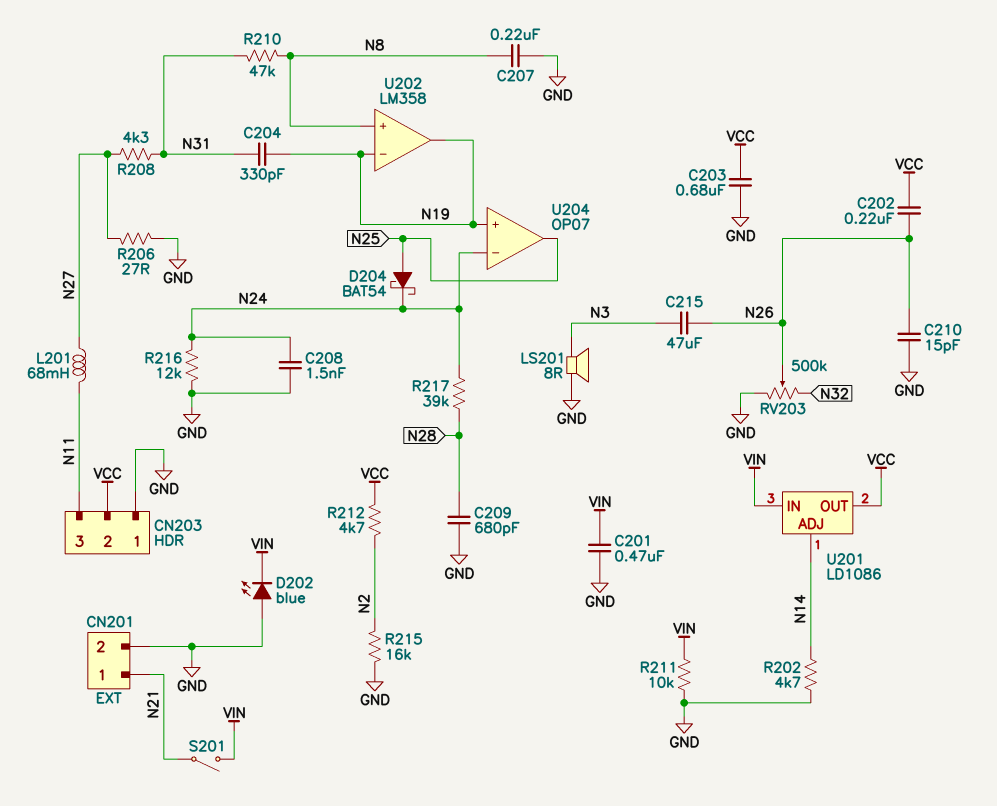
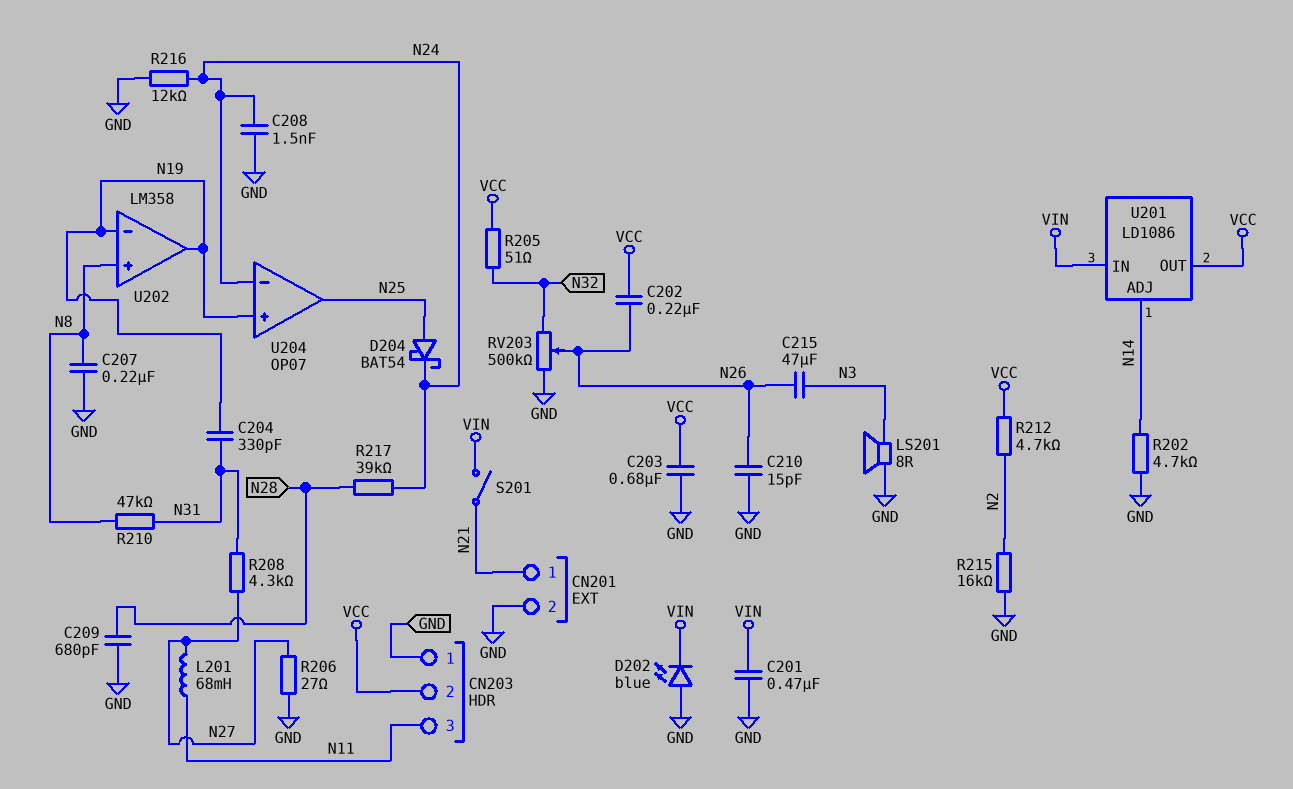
R205: none -> 51 (N32, VCC)
R211: 10k (GND, VIN) -> none

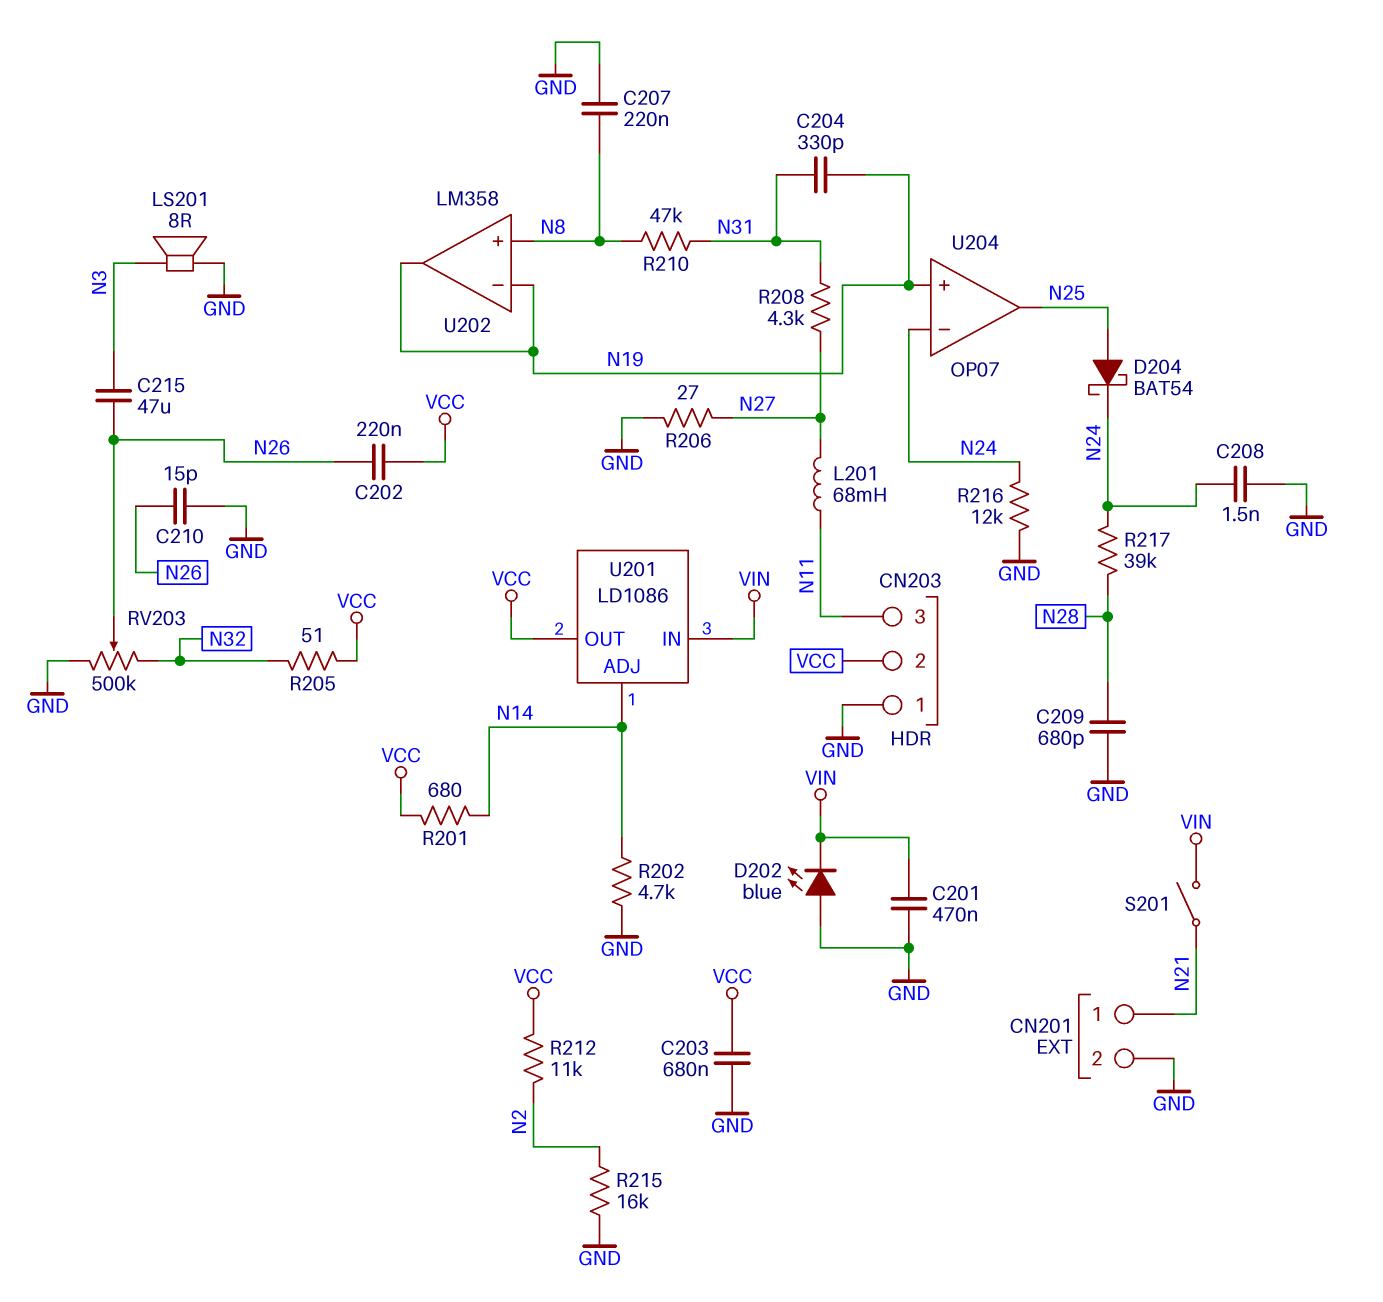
R201: none -> 680 (N14, VCC)
R212: 4.7k (N2, VCC) -> 11k (N2, VCC)

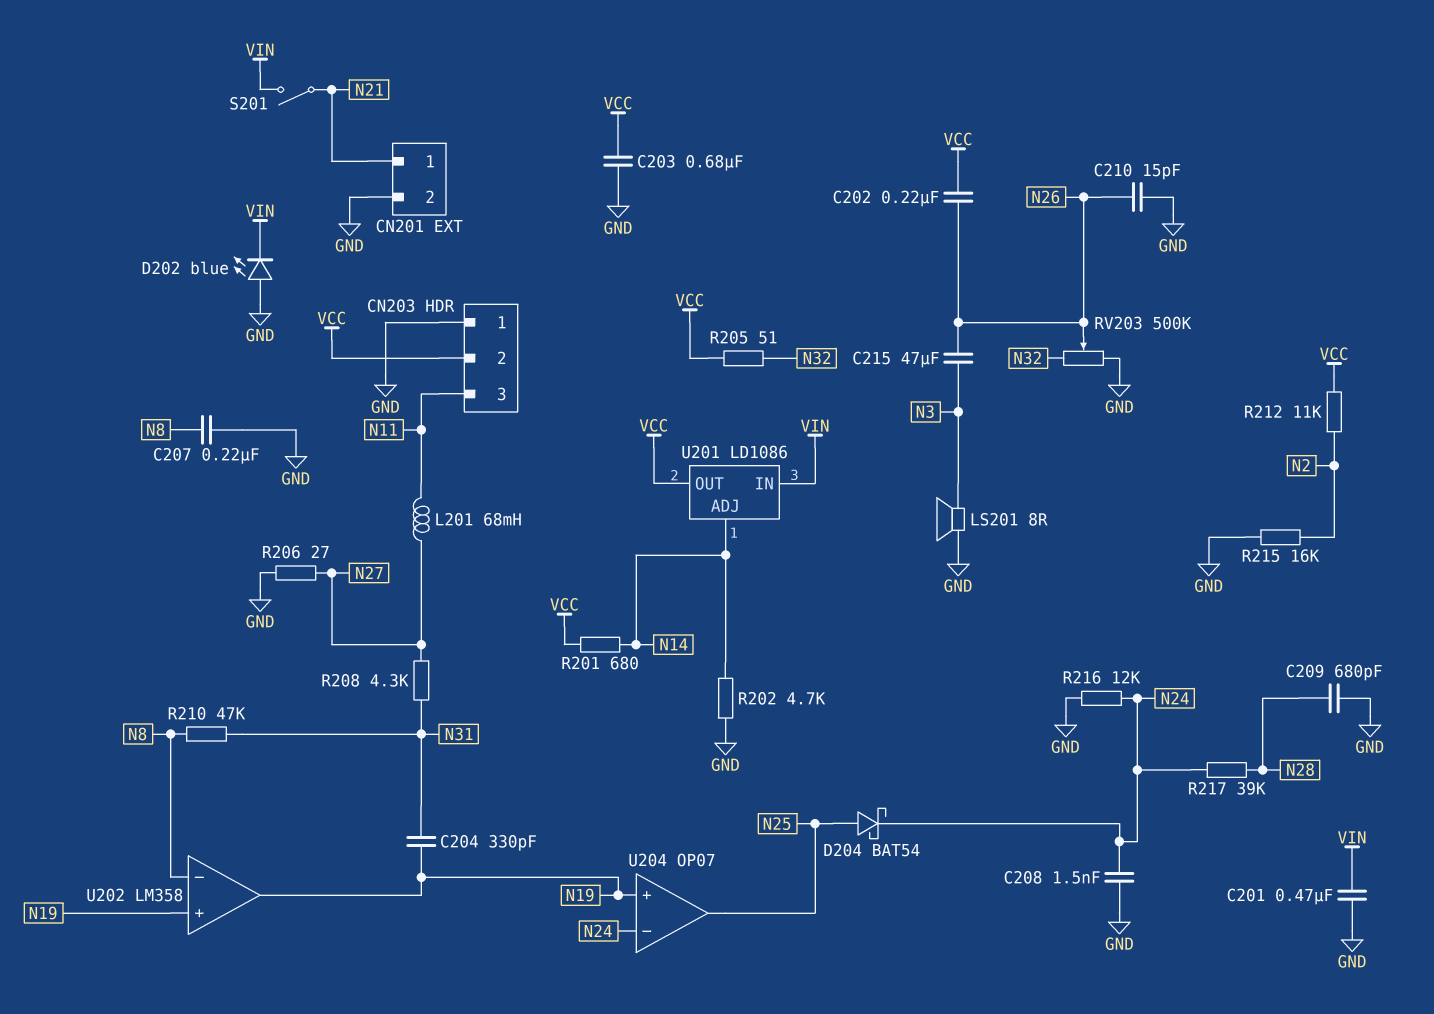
U202 pin in+: N8 -> N19
U202 pin in-: N19 -> N8

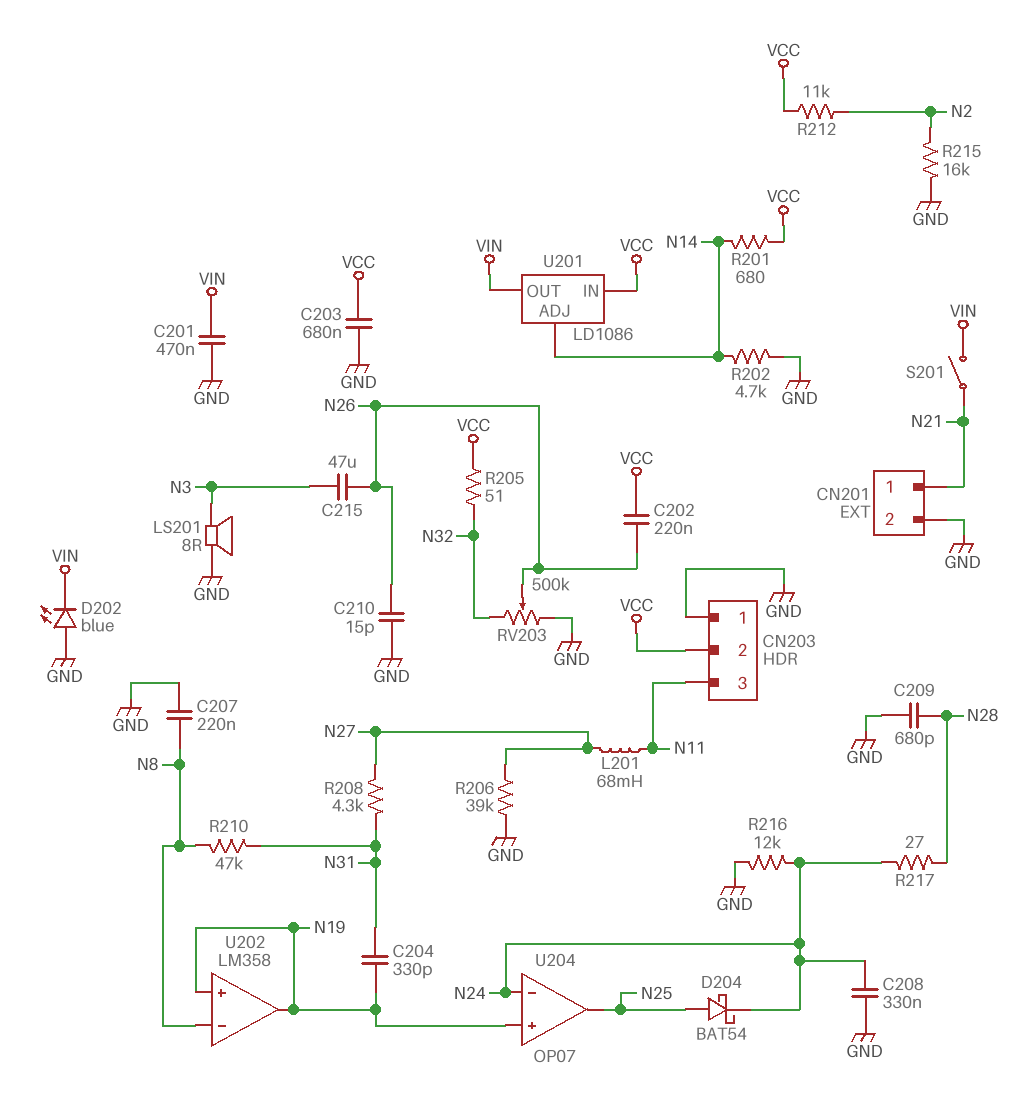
C208: 1.5nF (GND, N24) -> 330nF (GND, N24)
R206: 27 (GND, N27) -> 39k (GND, N27)
R217: 39k (N24, N28) -> 27 (N24, N28)
U201 pin IN: VIN -> VCC
U201 pin OUT: VCC -> VIN

